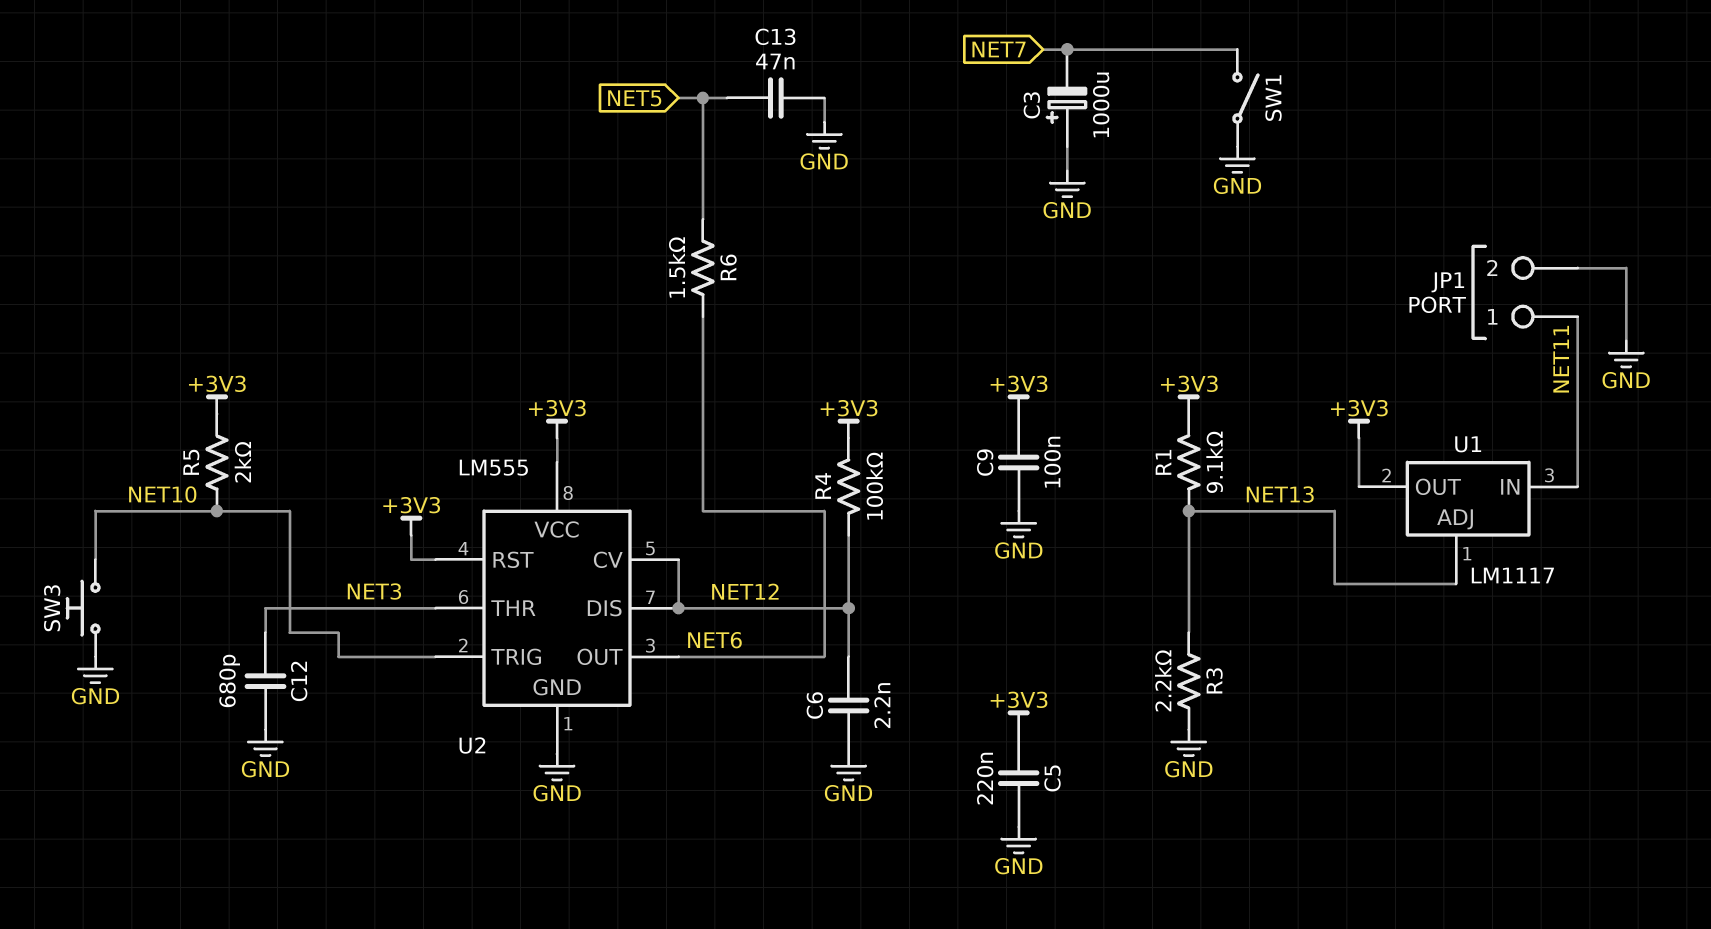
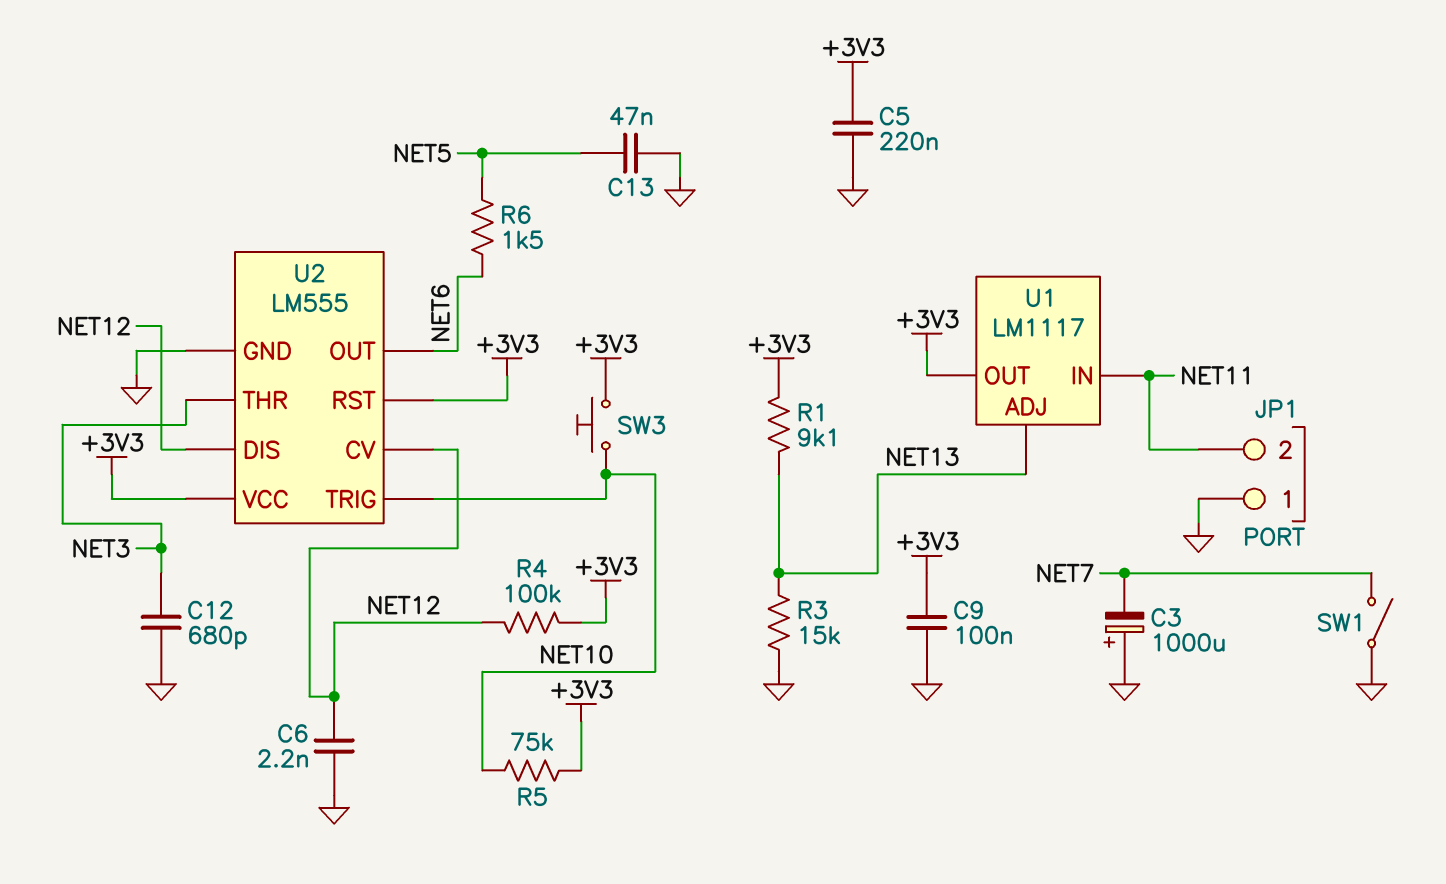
JP1 pin 1: NET11 -> GND
JP1 pin 2: GND -> NET11
R3: 2.2k (GND, NET13) -> 15k (GND, NET13)
R5: 2k (+3V3, NET10) -> 75k (+3V3, NET10)
SW3: button (GND, NET10) -> button (+3V3, NET10)

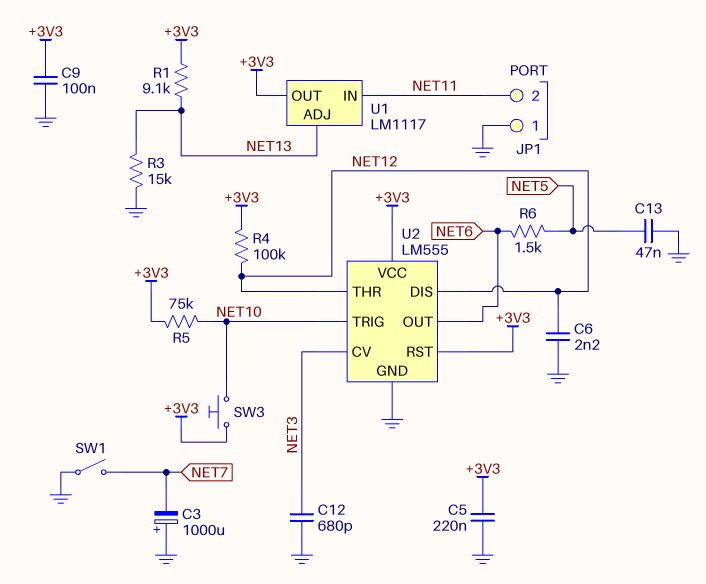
U2 pin CV: NET12 -> NET3
U2 pin THR: NET3 -> NET12

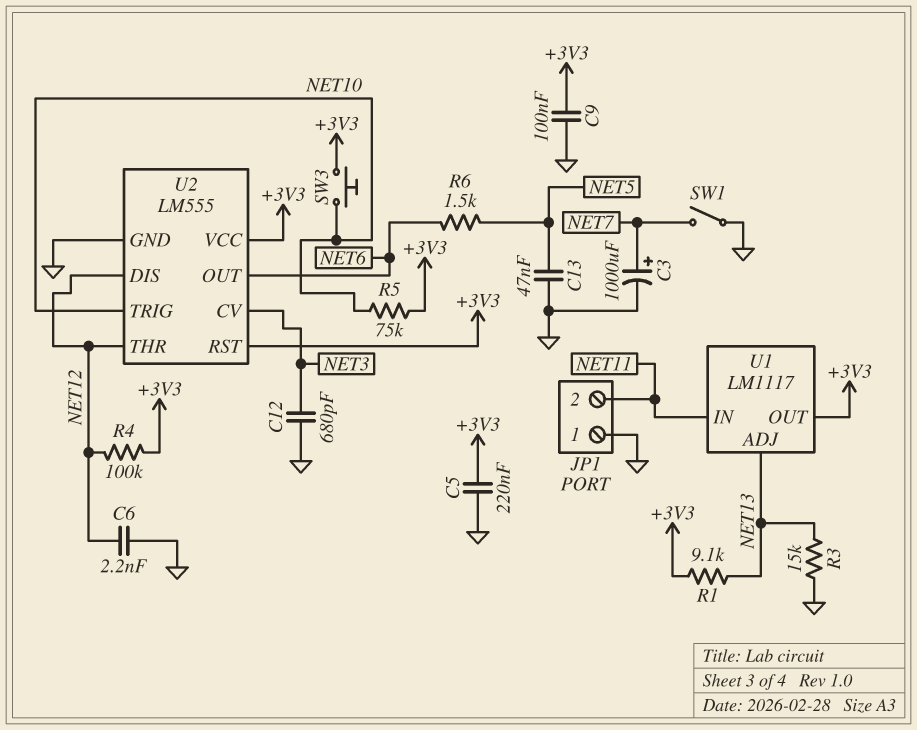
C3: 1000uF (plus GND, minus NET7) -> 1000uF (plus NET7, minus GND)

